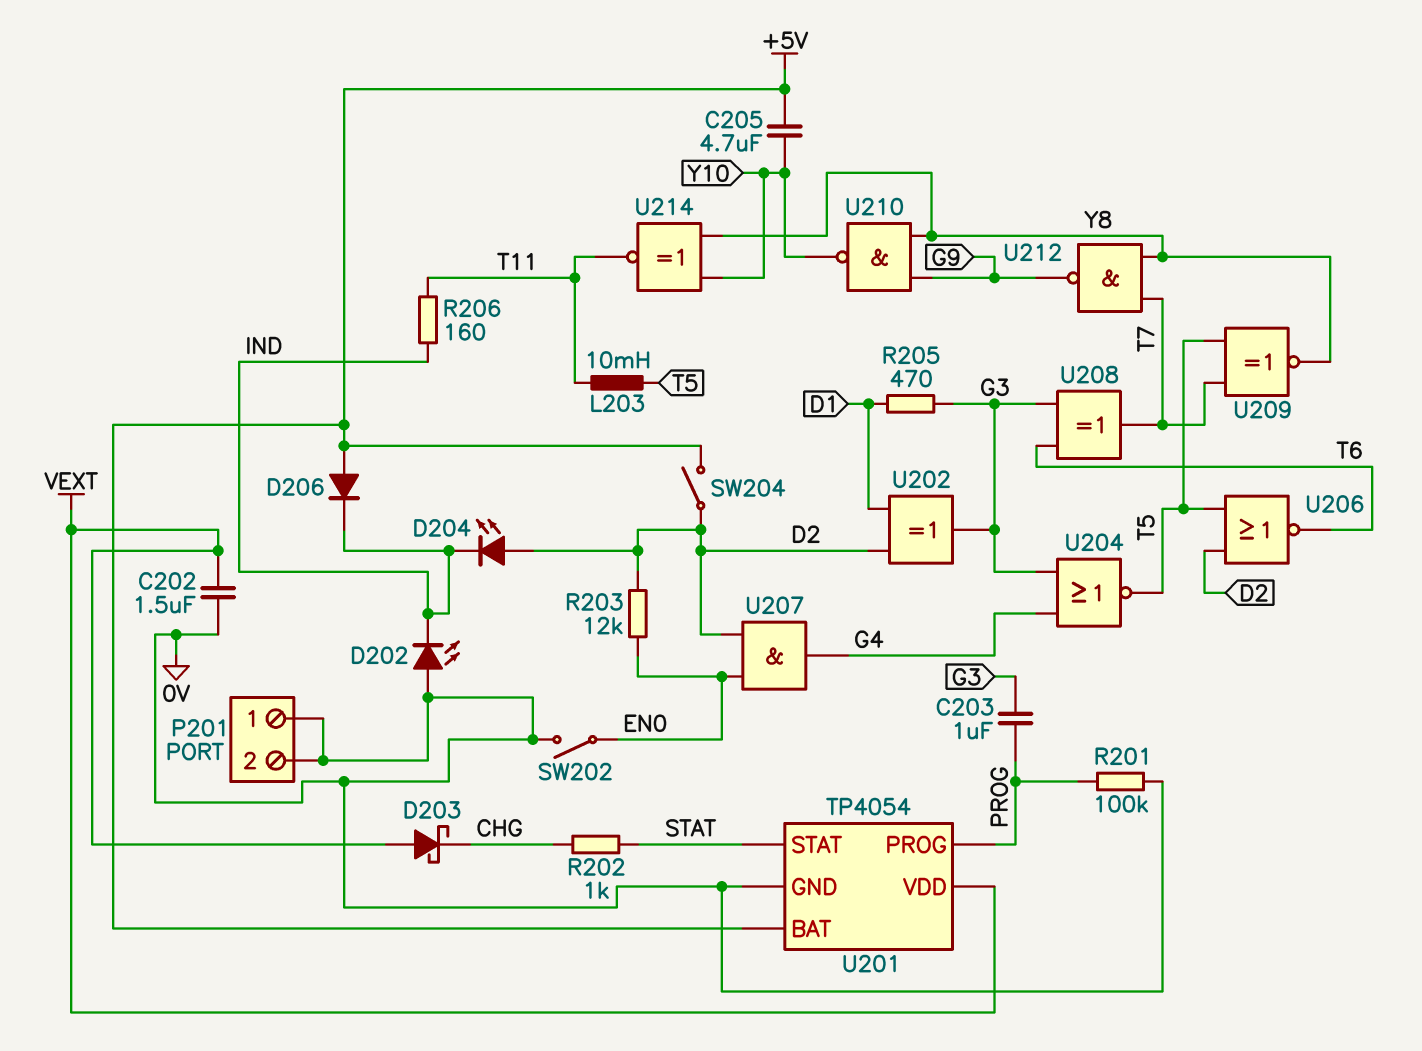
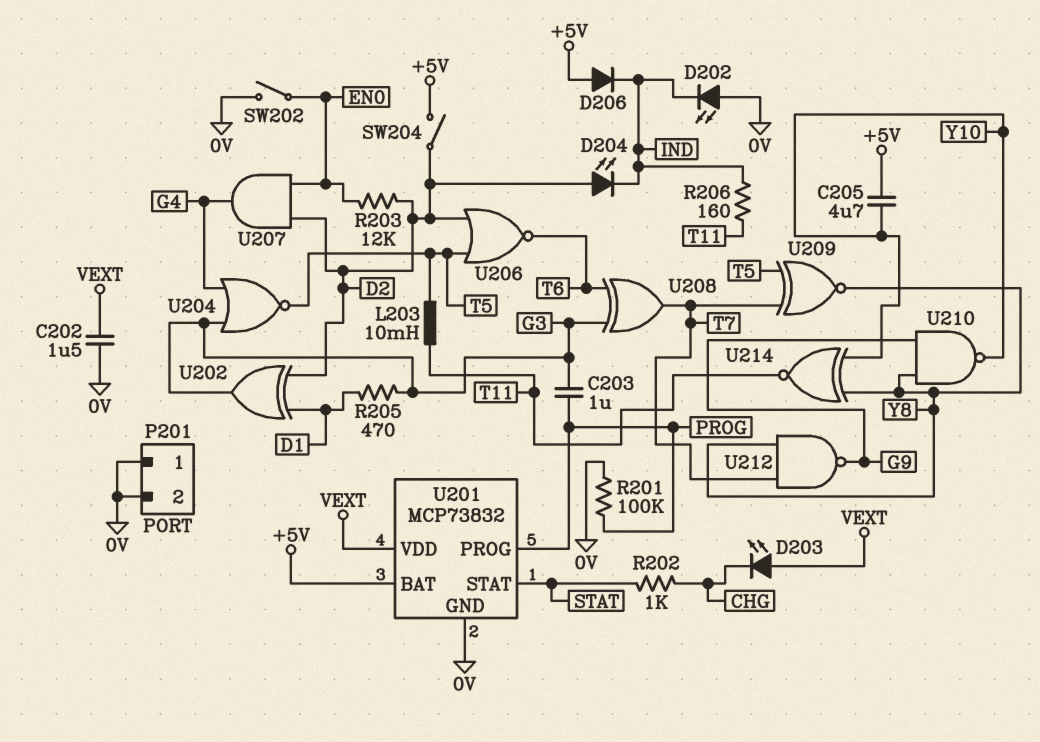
D203: schottky (A VEXT, K CHG) -> LED (A VEXT, K CHG)
U201: TP4054 -> MCP73832

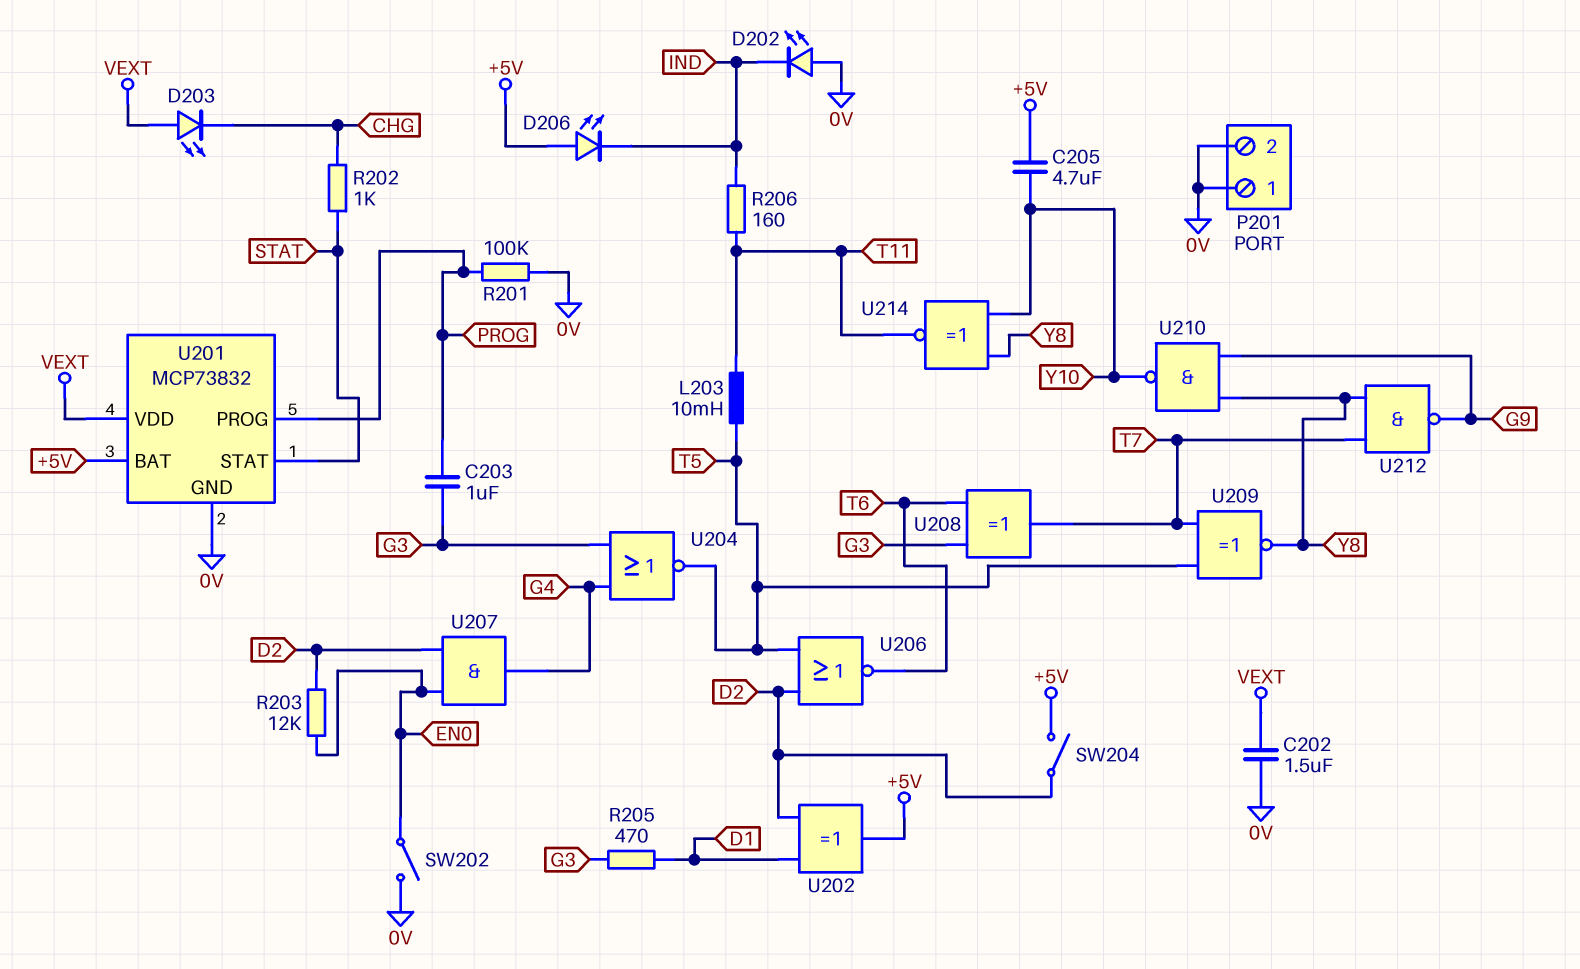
D204: LED (A D2, K IND) -> none
D206: diode (A +5V, K IND) -> LED (A +5V, K IND)
U202: XOR (in D1, in D2, out G3) -> XOR (in D1, in D2, out +5V)

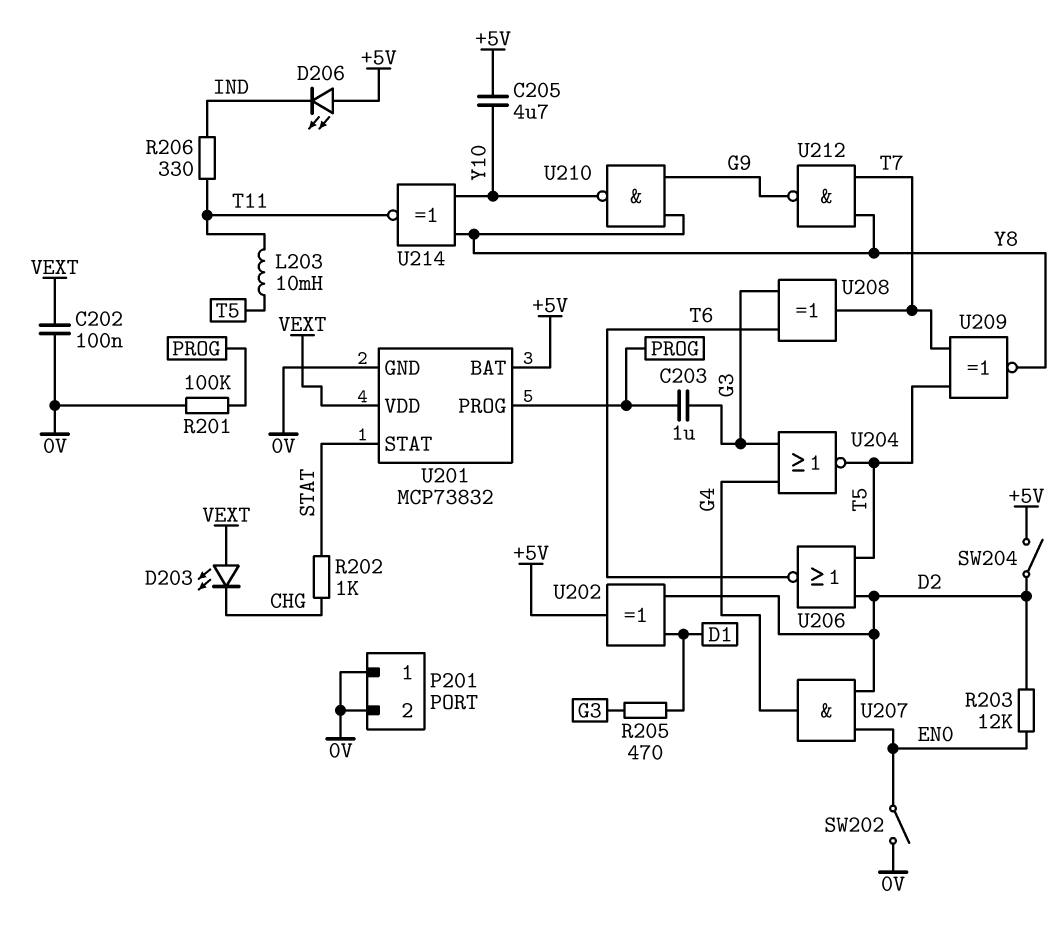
C202: 1.5uF (0V, VEXT) -> 100nF (0V, VEXT)
D202: LED (A 0V, K IND) -> none
R206: 160 (IND, T11) -> 330 (IND, T11)

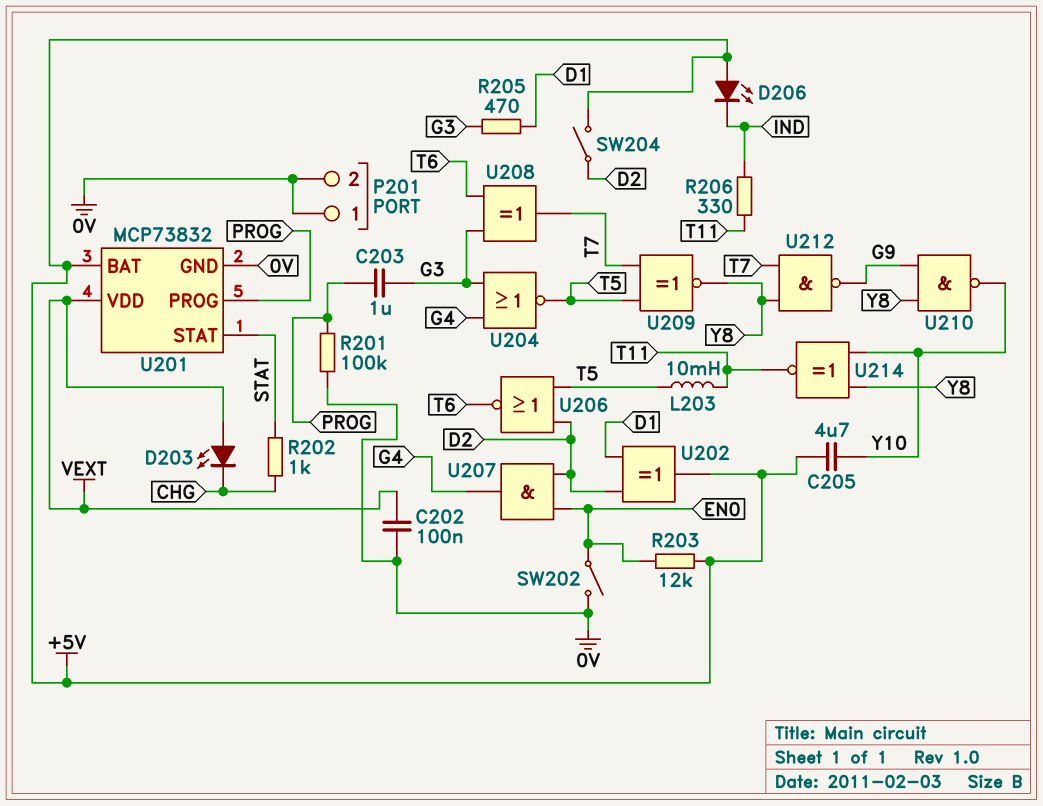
R203: 12k (D2, EN0) -> 12k (+5V, EN0)

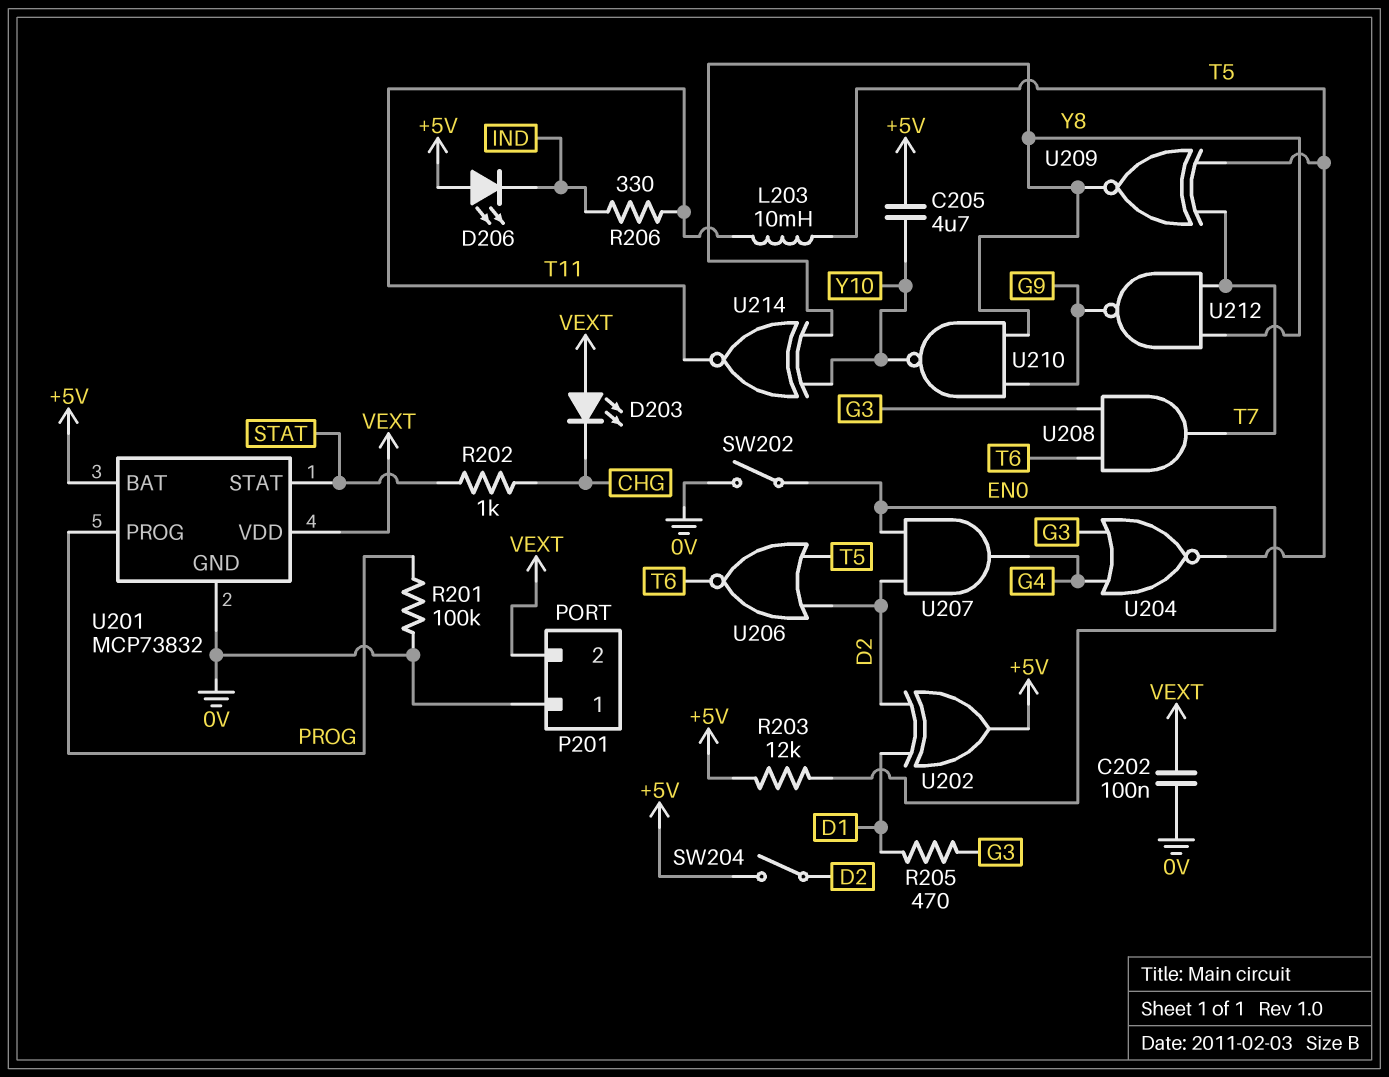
C203: 1uF (G3, PROG) -> none
P201 pin 2: 0V -> VEXT
U208: XOR (in G3, in T6, out T7) -> AND (in G3, in T6, out T7)

